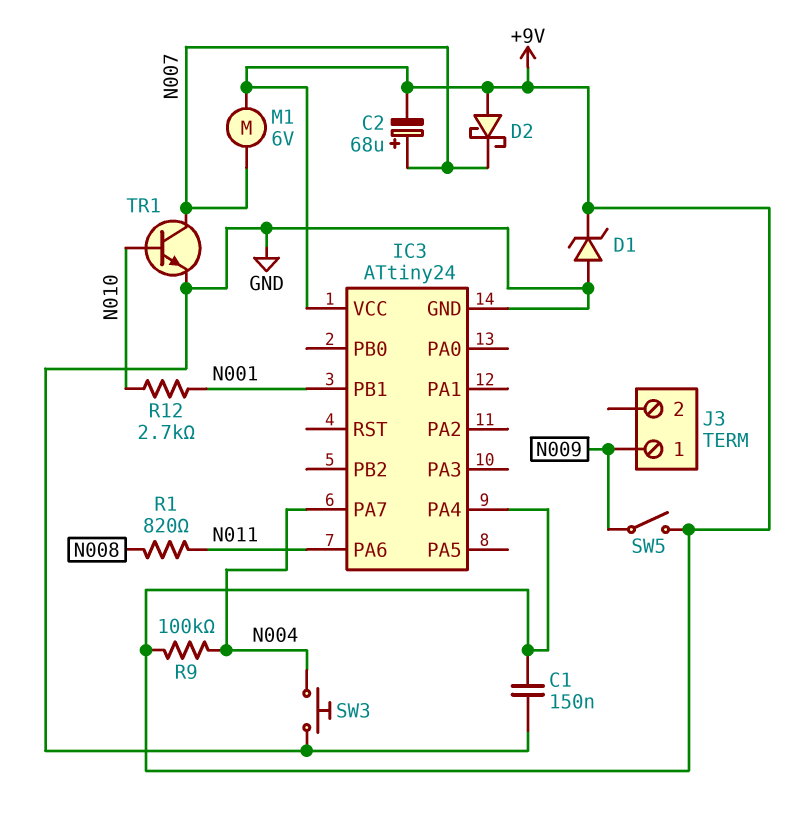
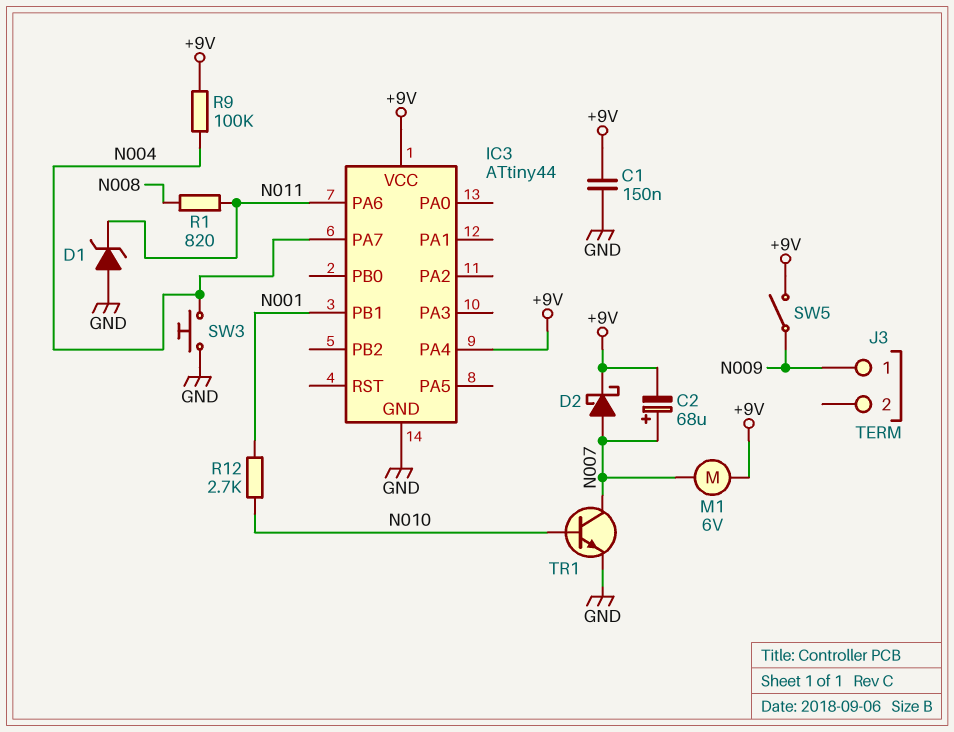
D1: zener (A GND, K +9V) -> zener (A GND, K N011)
D2: schottky (A +9V, K N007) -> schottky (A N007, K +9V)
IC3: ATtiny24 -> ATtiny44

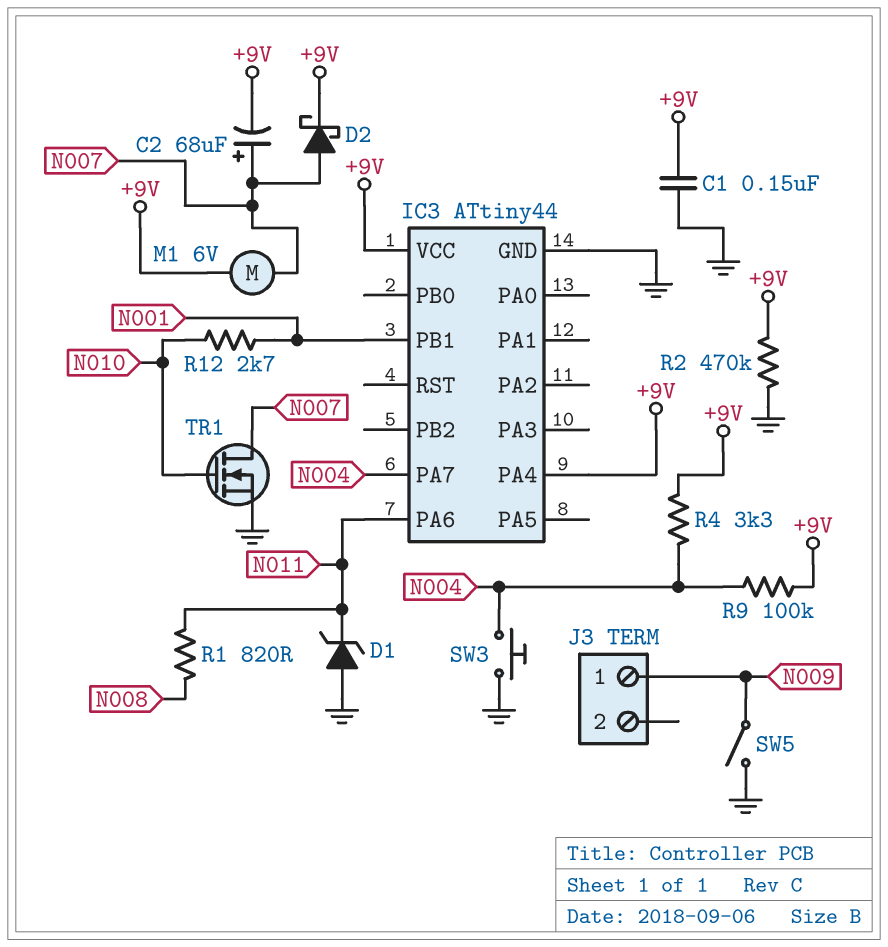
R2: none -> 470k (+9V, GND)
R4: none -> 3.3k (+9V, N004)
SW5: switch (+9V, N009) -> switch (GND, N009)
TR1: NPN (B N010, C N007, E GND) -> NMOS (G N010, D N007, S GND)

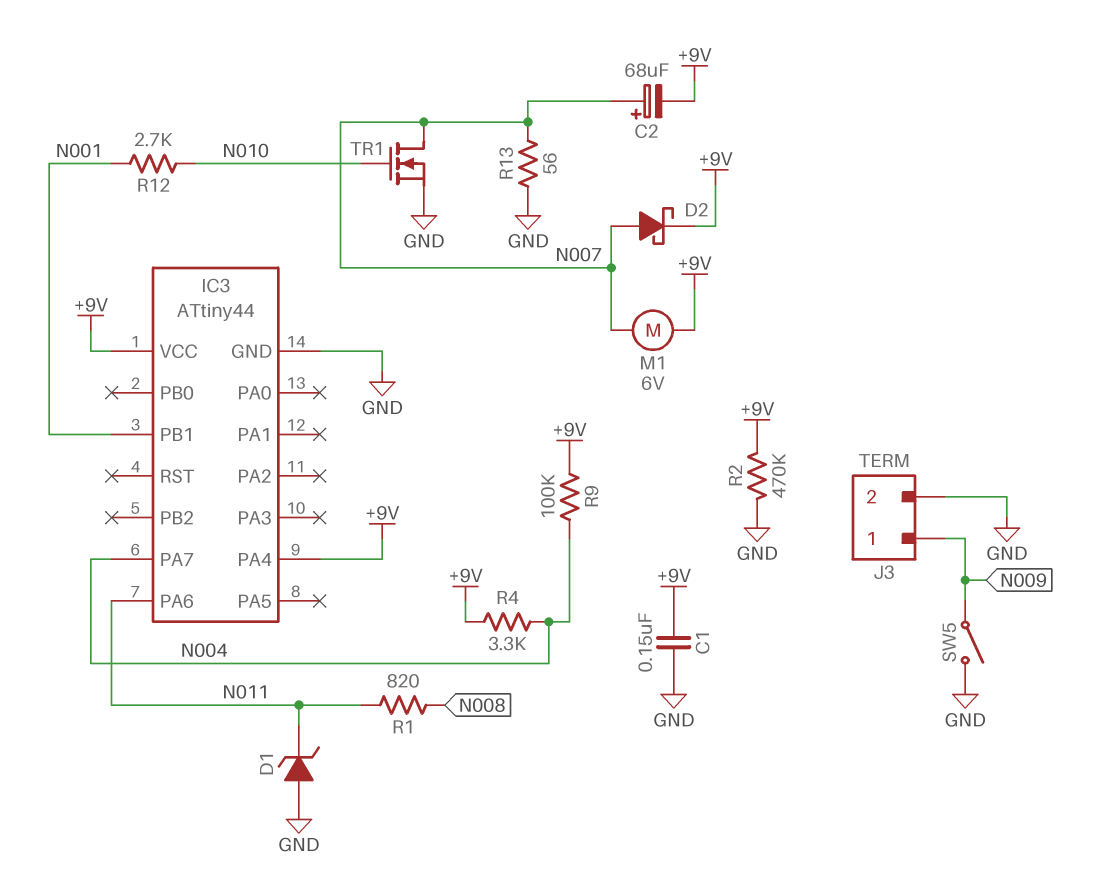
J3 pin 2: none -> GND
R13: none -> 56 (GND, N007)
SW3: button (GND, N004) -> none

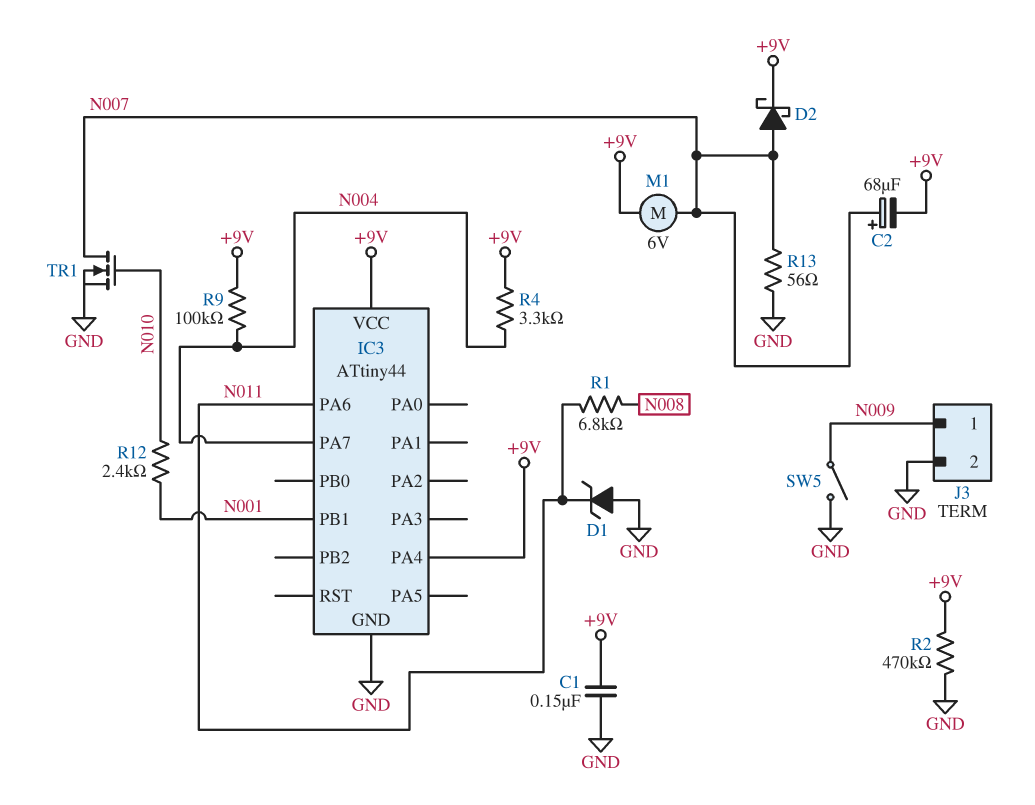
R1: 820 (N008, N011) -> 6.8k (N008, N011)
R12: 2.7k (N001, N010) -> 2.4k (N001, N010)

